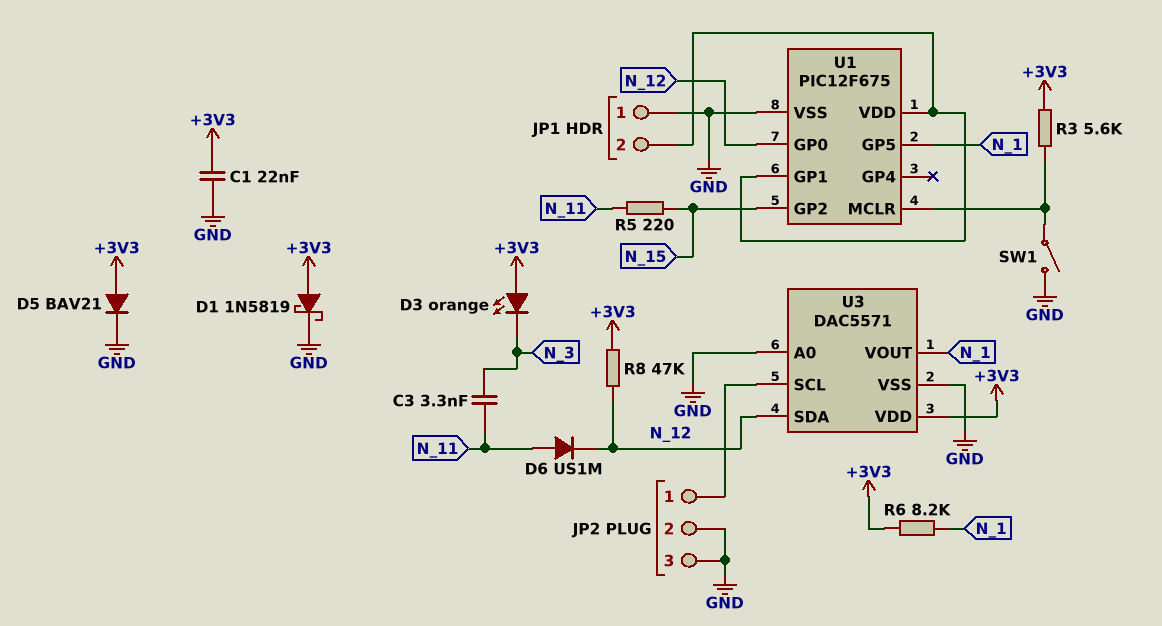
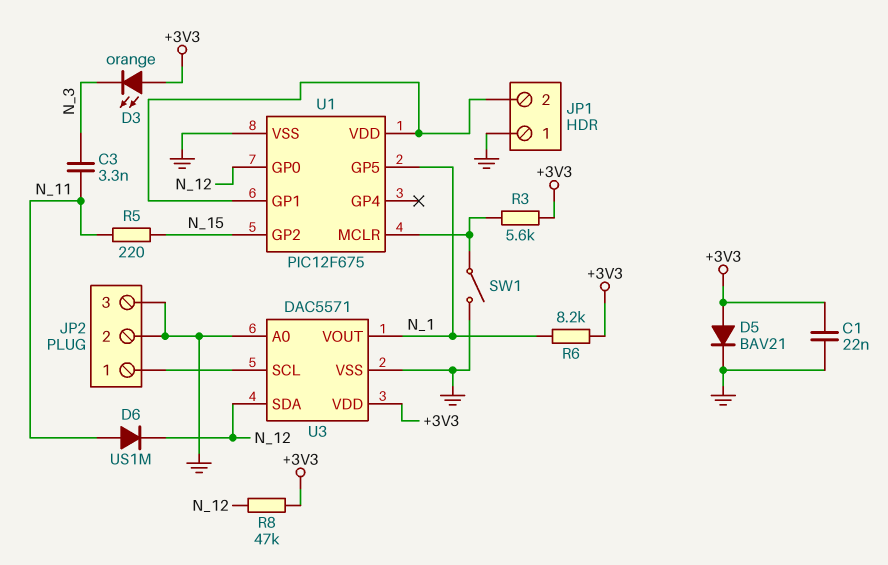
D1: schottky 1N5819 (A +3V3, K GND) -> none

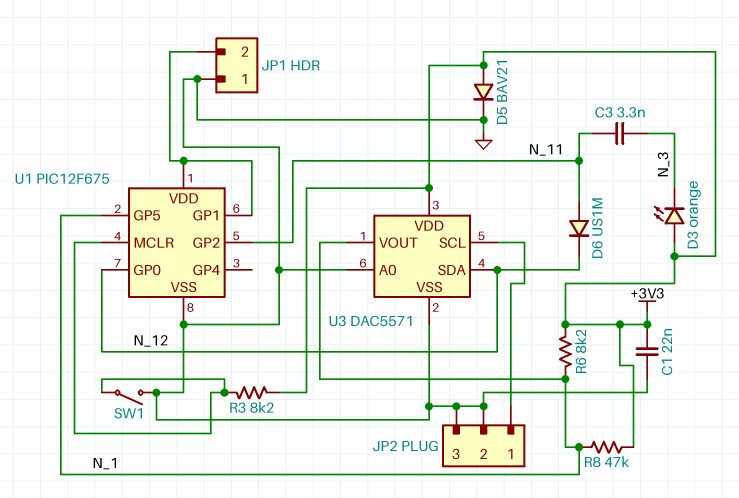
R3: 5.6k (+3V3, U1/MCLR) -> 8.2k (+3V3, U1/MCLR)
R5: 220 (N_11, N_15) -> none
R8: 47k (+3V3, N_12) -> 47k (+3V3, N_1)
U1 pin GP2: N_15 -> N_11

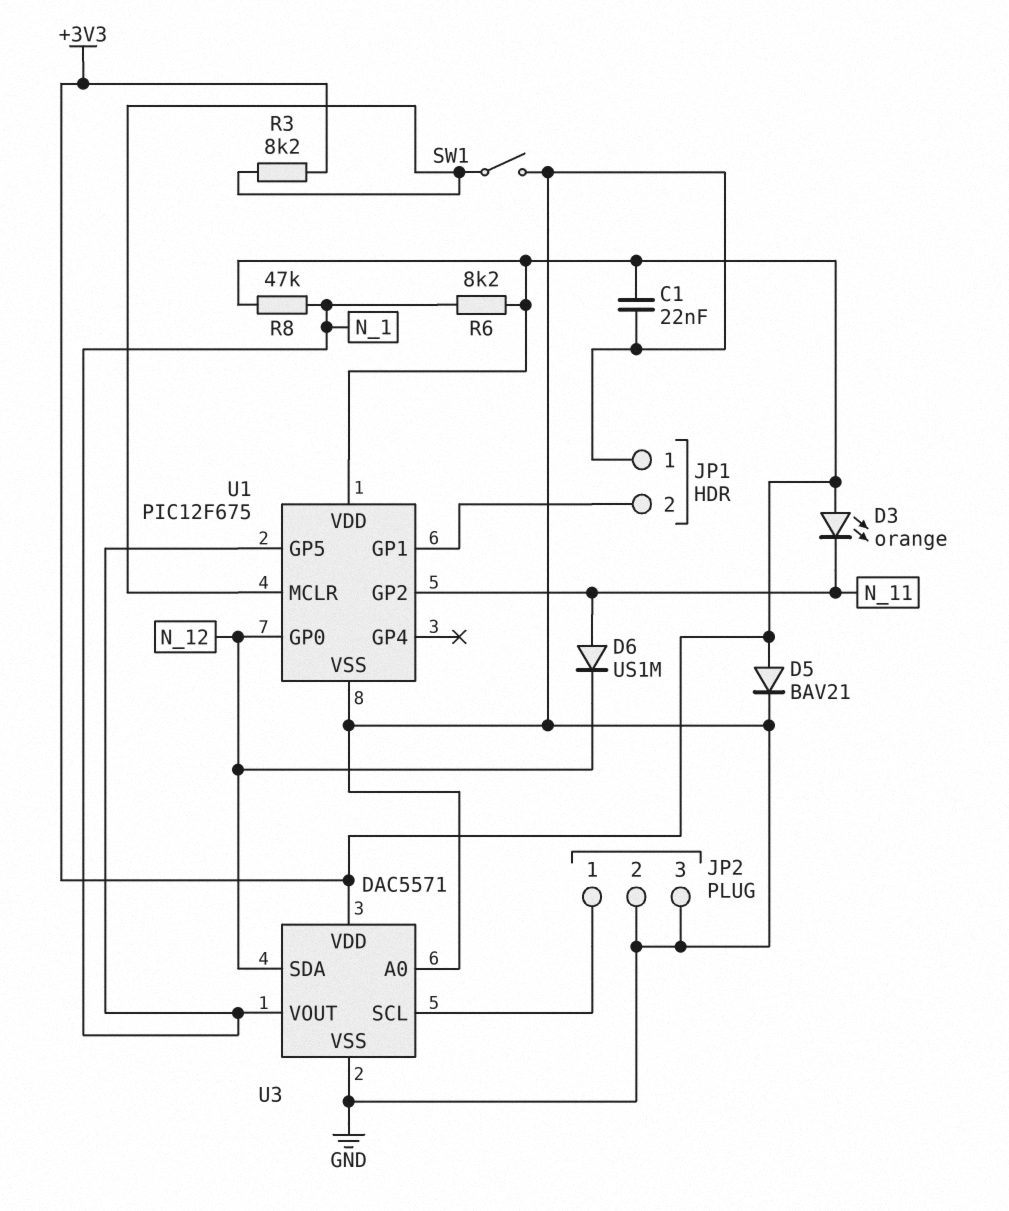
C3: 3.3nF (N_3, N_11) -> none
D3: LED orange (A +3V3, K N_3) -> LED orange (A +3V3, K N_11)
U1 pin VDD: JP1/2 -> +3V3

